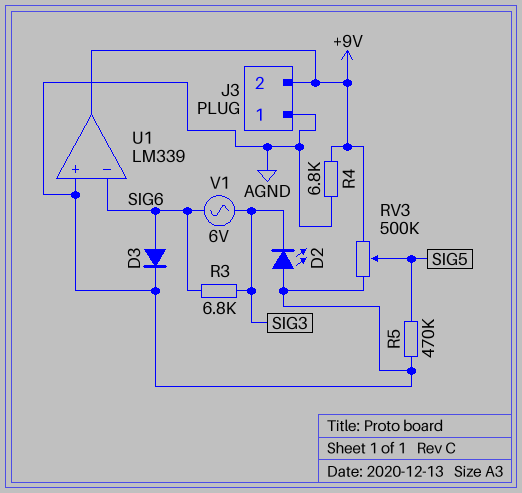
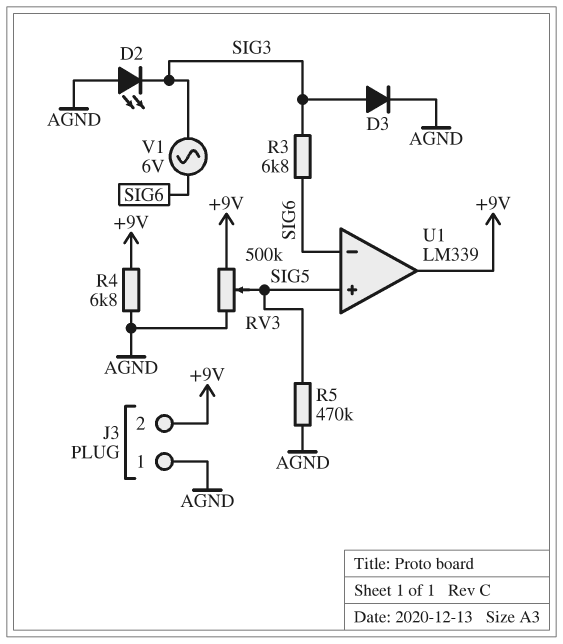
D3: diode (A SIG6, K AGND) -> diode (A SIG3, K AGND)
U1 pin in+: AGND -> SIG5

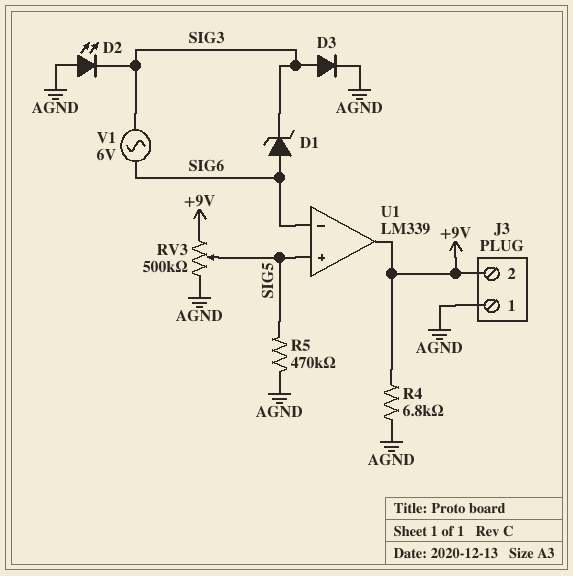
D1: none -> zener (A SIG6, K SIG3)
R3: 6.8k (SIG3, SIG6) -> none

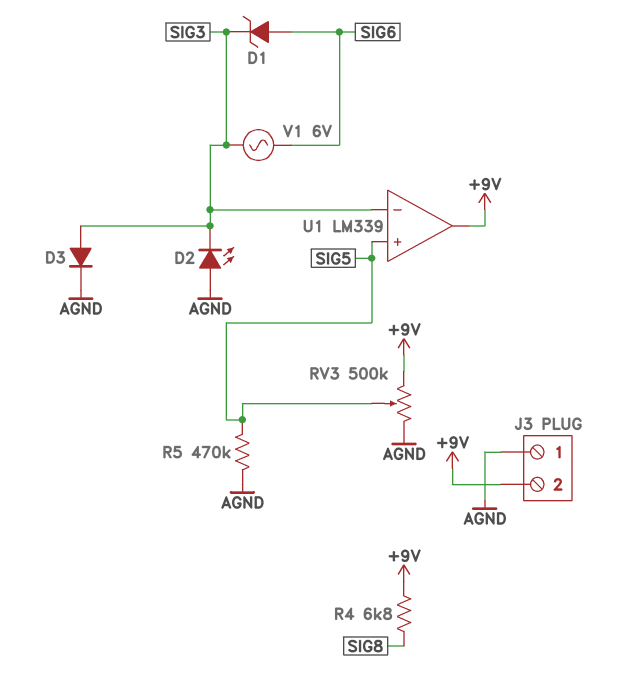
R4: 6.8k (+9V, AGND) -> 6.8k (+9V, SIG8)
U1 pin in-: SIG6 -> SIG3

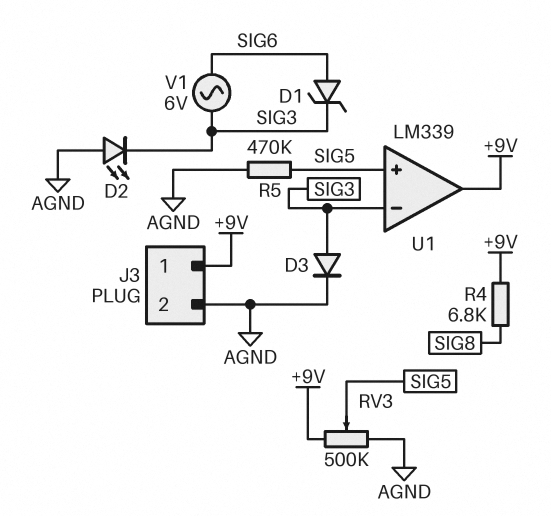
J3 pin 1: AGND -> +9V
J3 pin 2: +9V -> AGND

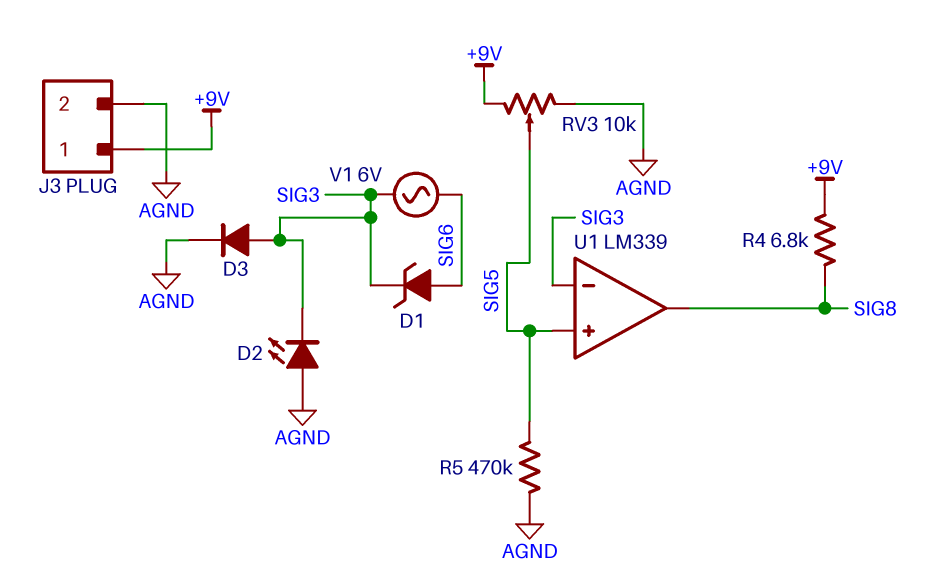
RV3: 500k (+9V, AGND, wiper SIG5) -> 10k (+9V, AGND, wiper SIG5)
U1 pin out: +9V -> SIG8

